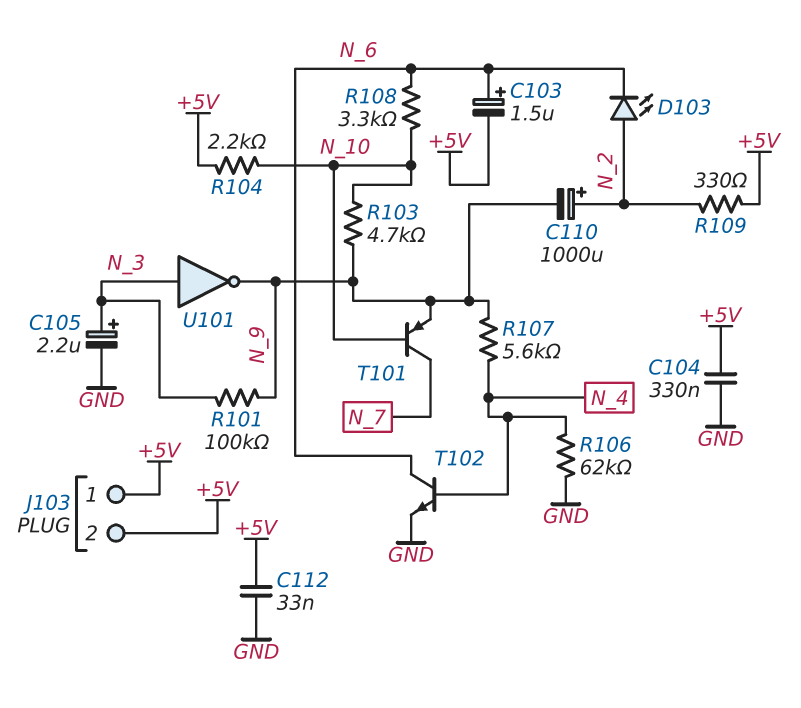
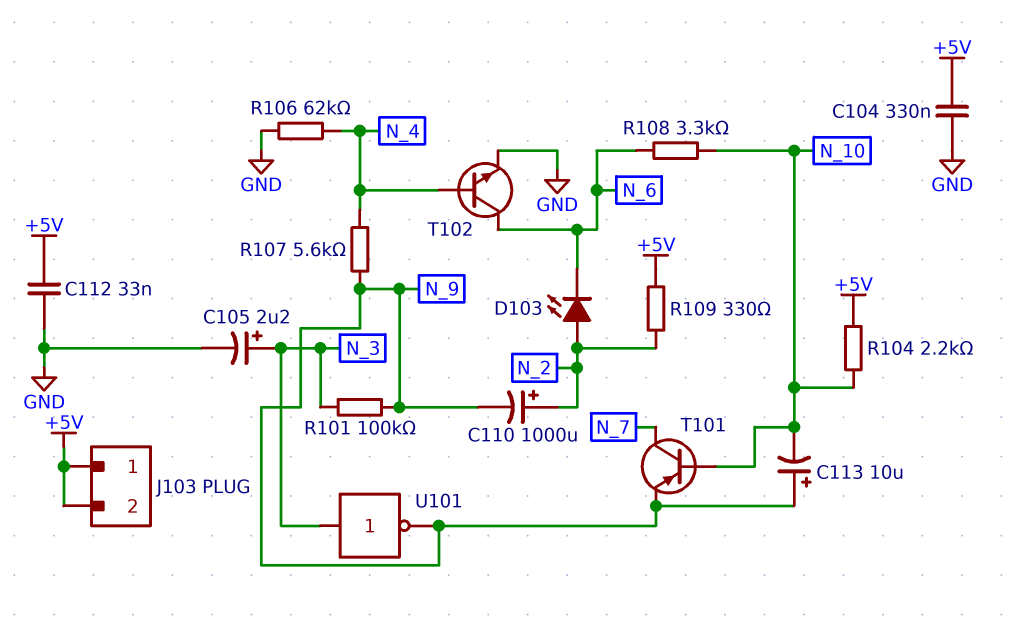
C103: 1.5uF (plus N_6, minus +5V) -> none
C113: none -> 10uF (plus N_9, minus N_10)
R103: 4.7k (N_9, N_10) -> none

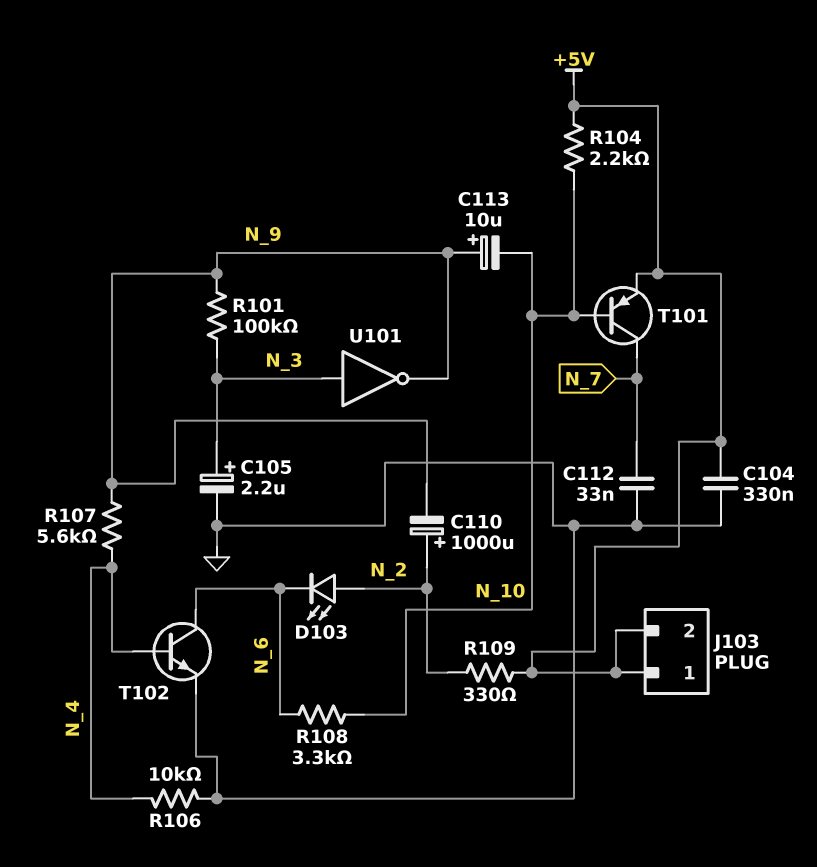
C112: 33nF (+5V, GND) -> 33nF (GND, N_7)
R106: 62k (GND, N_4) -> 10k (GND, N_4)
T101: PNP (B N_10, C N_7, E N_9) -> PNP (B N_10, C N_7, E +5V)

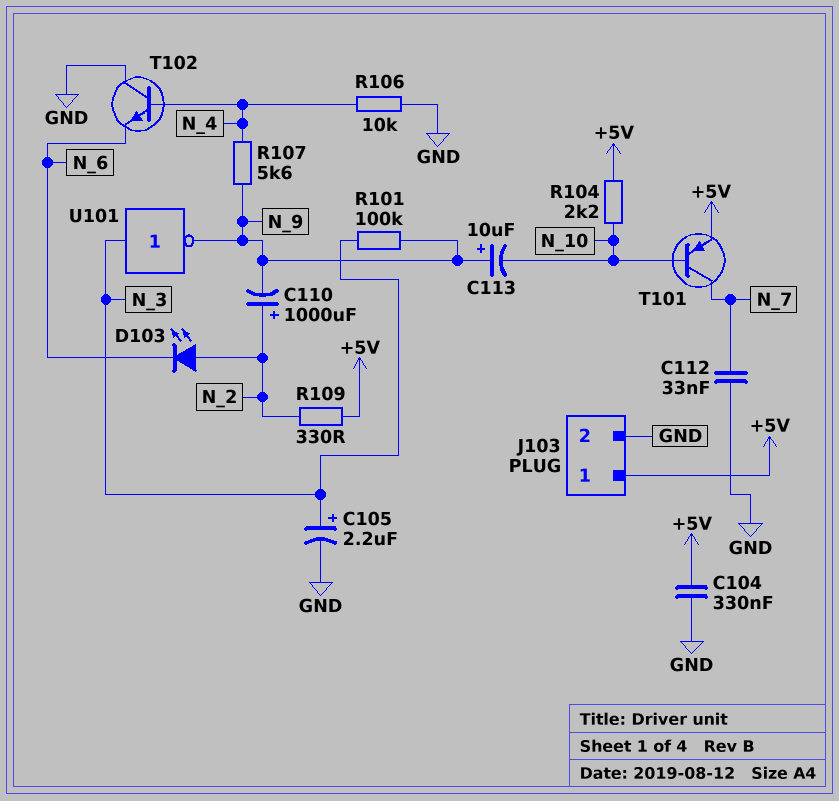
J103 pin 2: +5V -> GND
R108: 3.3k (N_6, N_10) -> none
T102: NPN (B N_4, C N_6, E GND) -> NPN (B N_4, C GND, E N_6)

